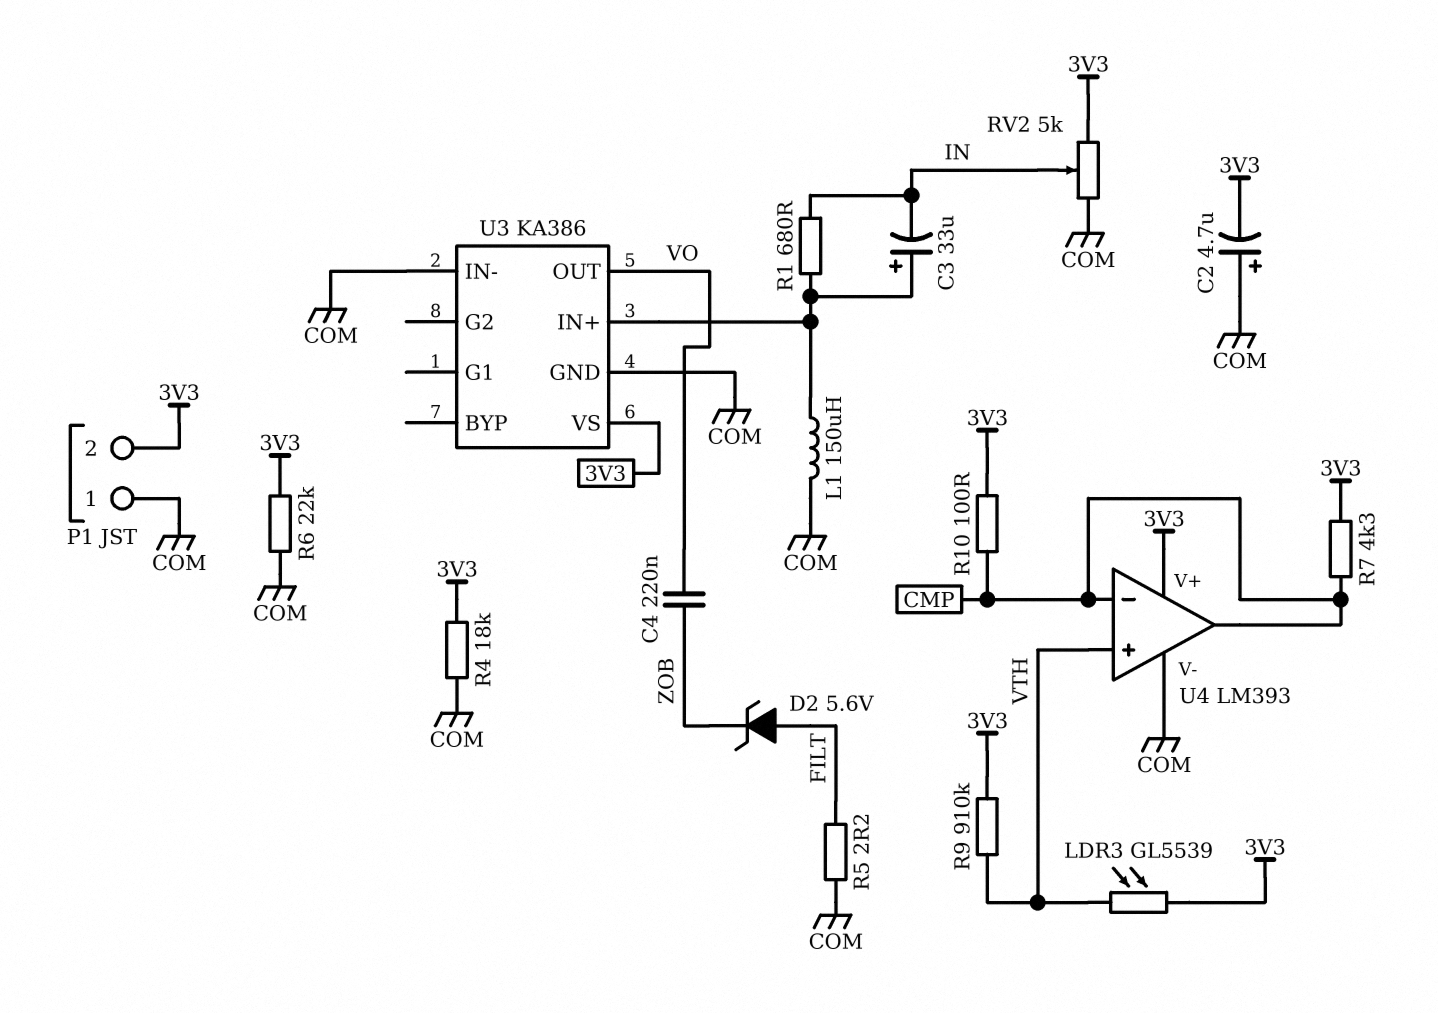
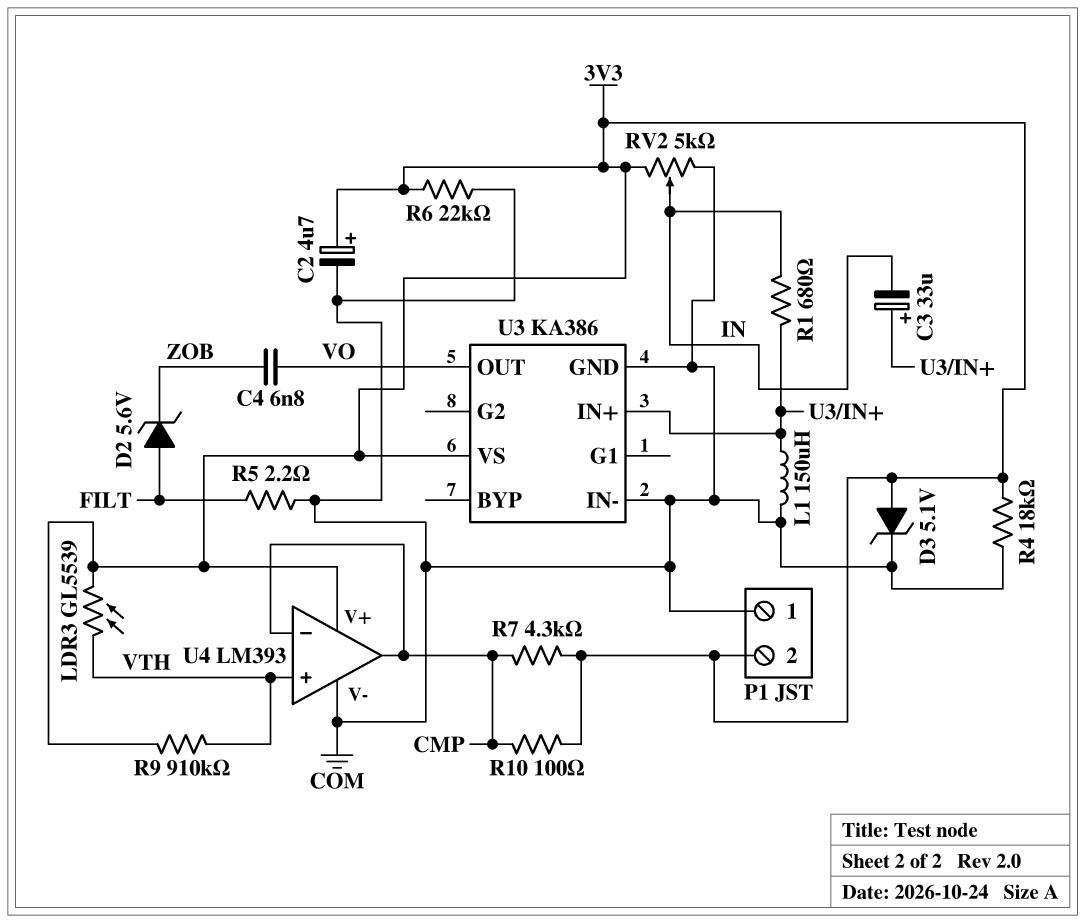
C2: 4.7uF (plus COM, minus 3V3) -> 4.7uF (plus 3V3, minus COM)
C4: 220nF (VO, ZOB) -> 6.8nF (VO, ZOB)
D3: none -> zener 5.1V (A 3V3, K COM)

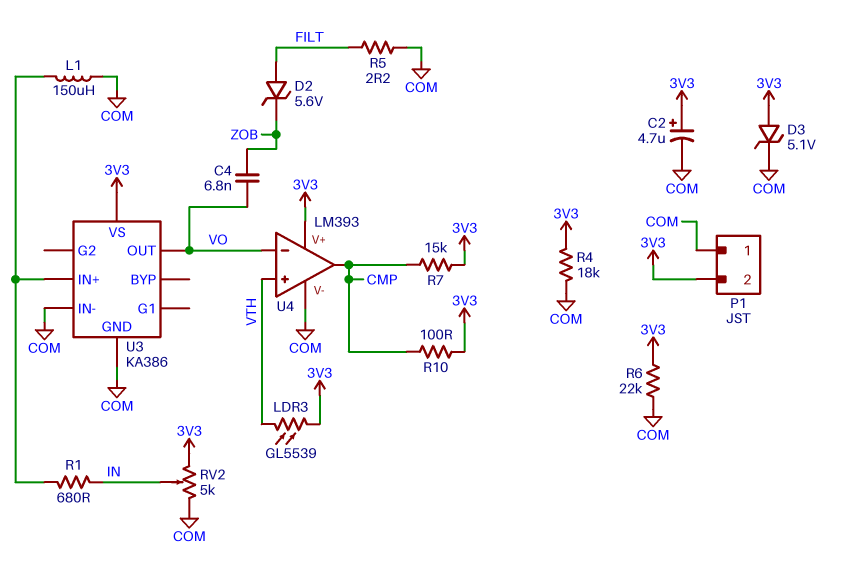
C3: 33uF (plus U3/IN+, minus IN) -> none
R7: 4.3k (3V3, CMP) -> 15k (3V3, CMP)
R9: 910k (3V3, VTH) -> none
U4 pin in-: CMP -> VO

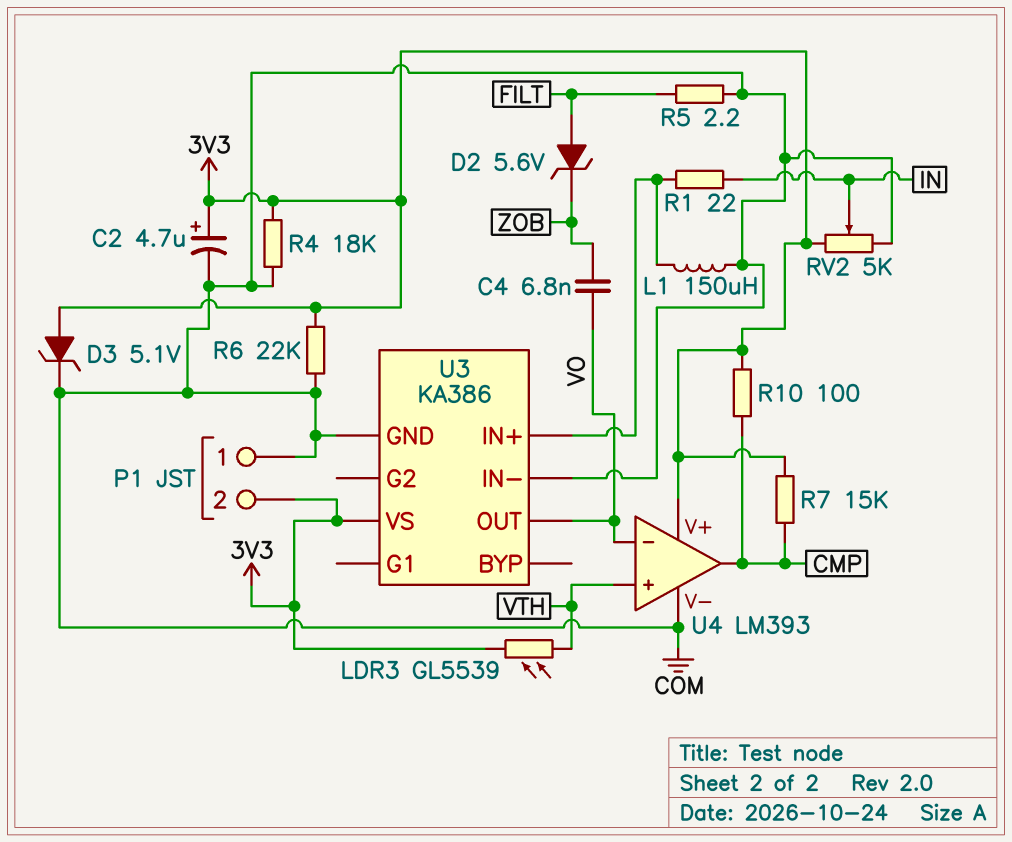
R1: 680 (IN, U3/IN+) -> 22 (IN, U3/IN+)

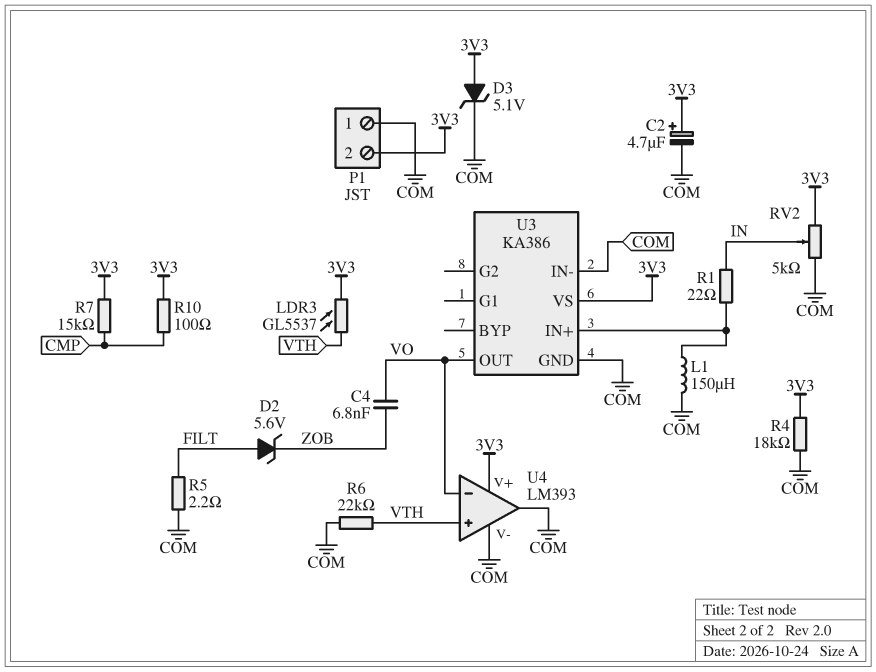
LDR3: GL5539 (3V3, VTH) -> GL5537 (3V3, VTH)
R6: 22k (3V3, COM) -> 22k (COM, VTH)
U4 pin out: CMP -> COM

